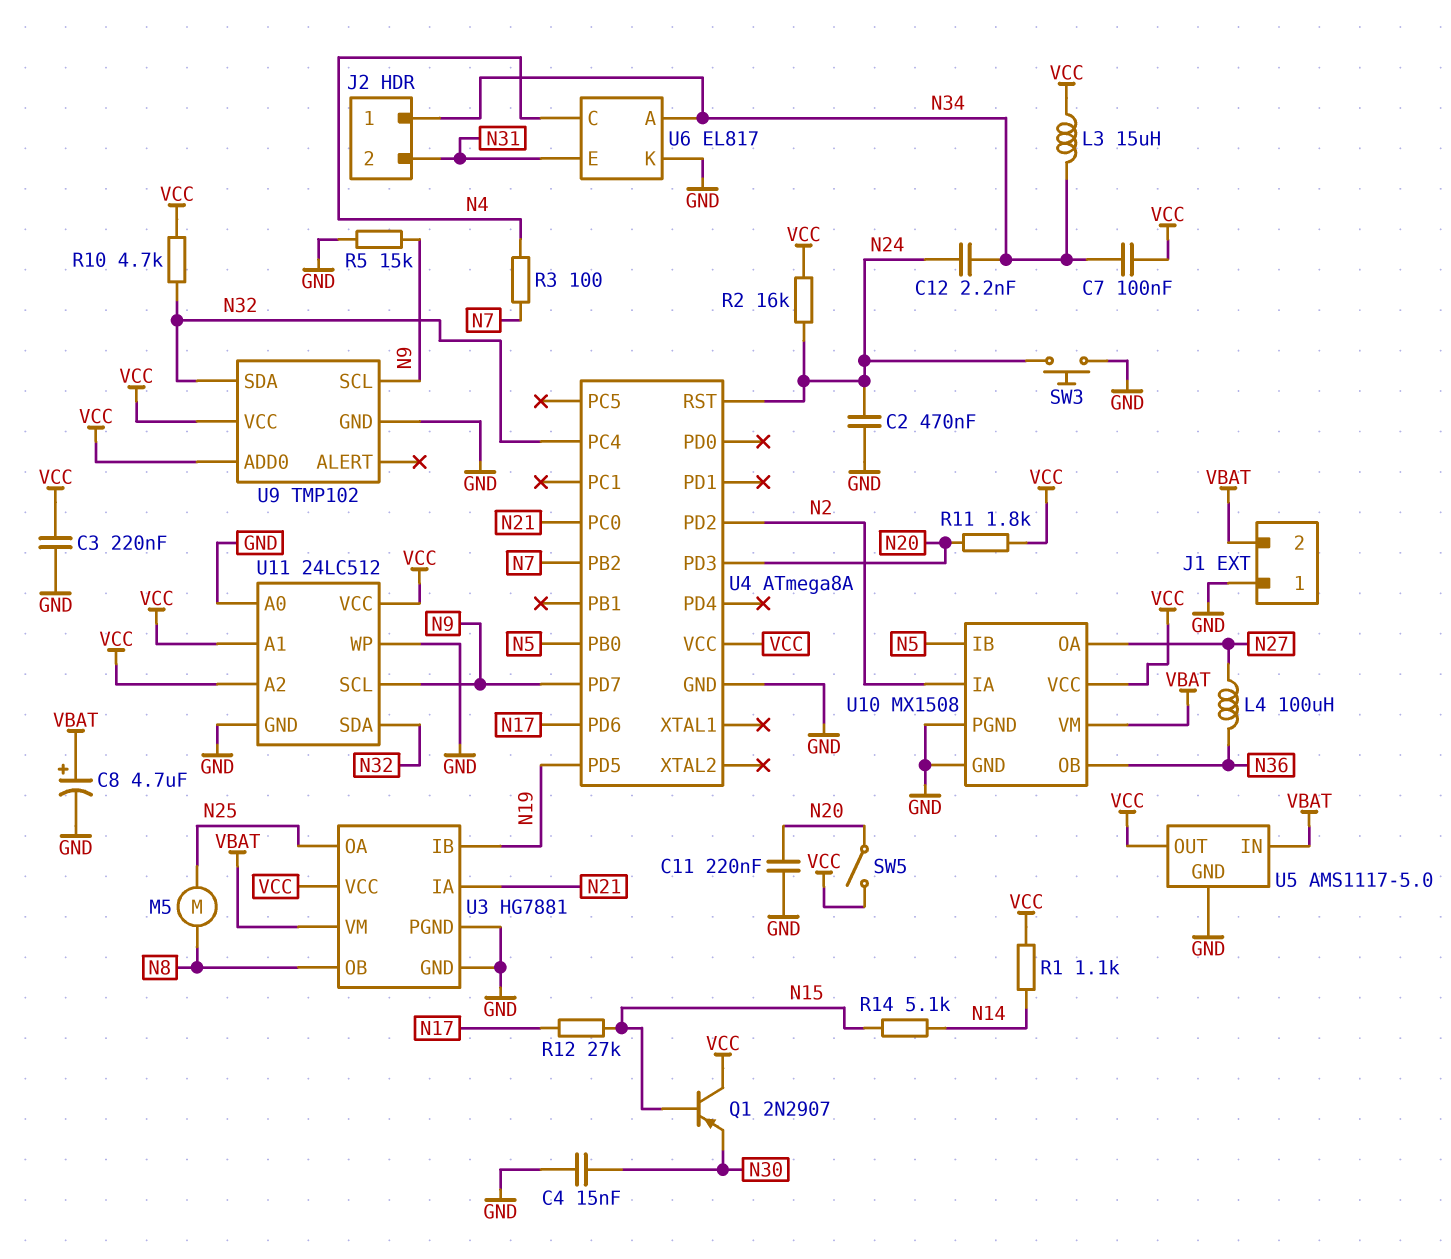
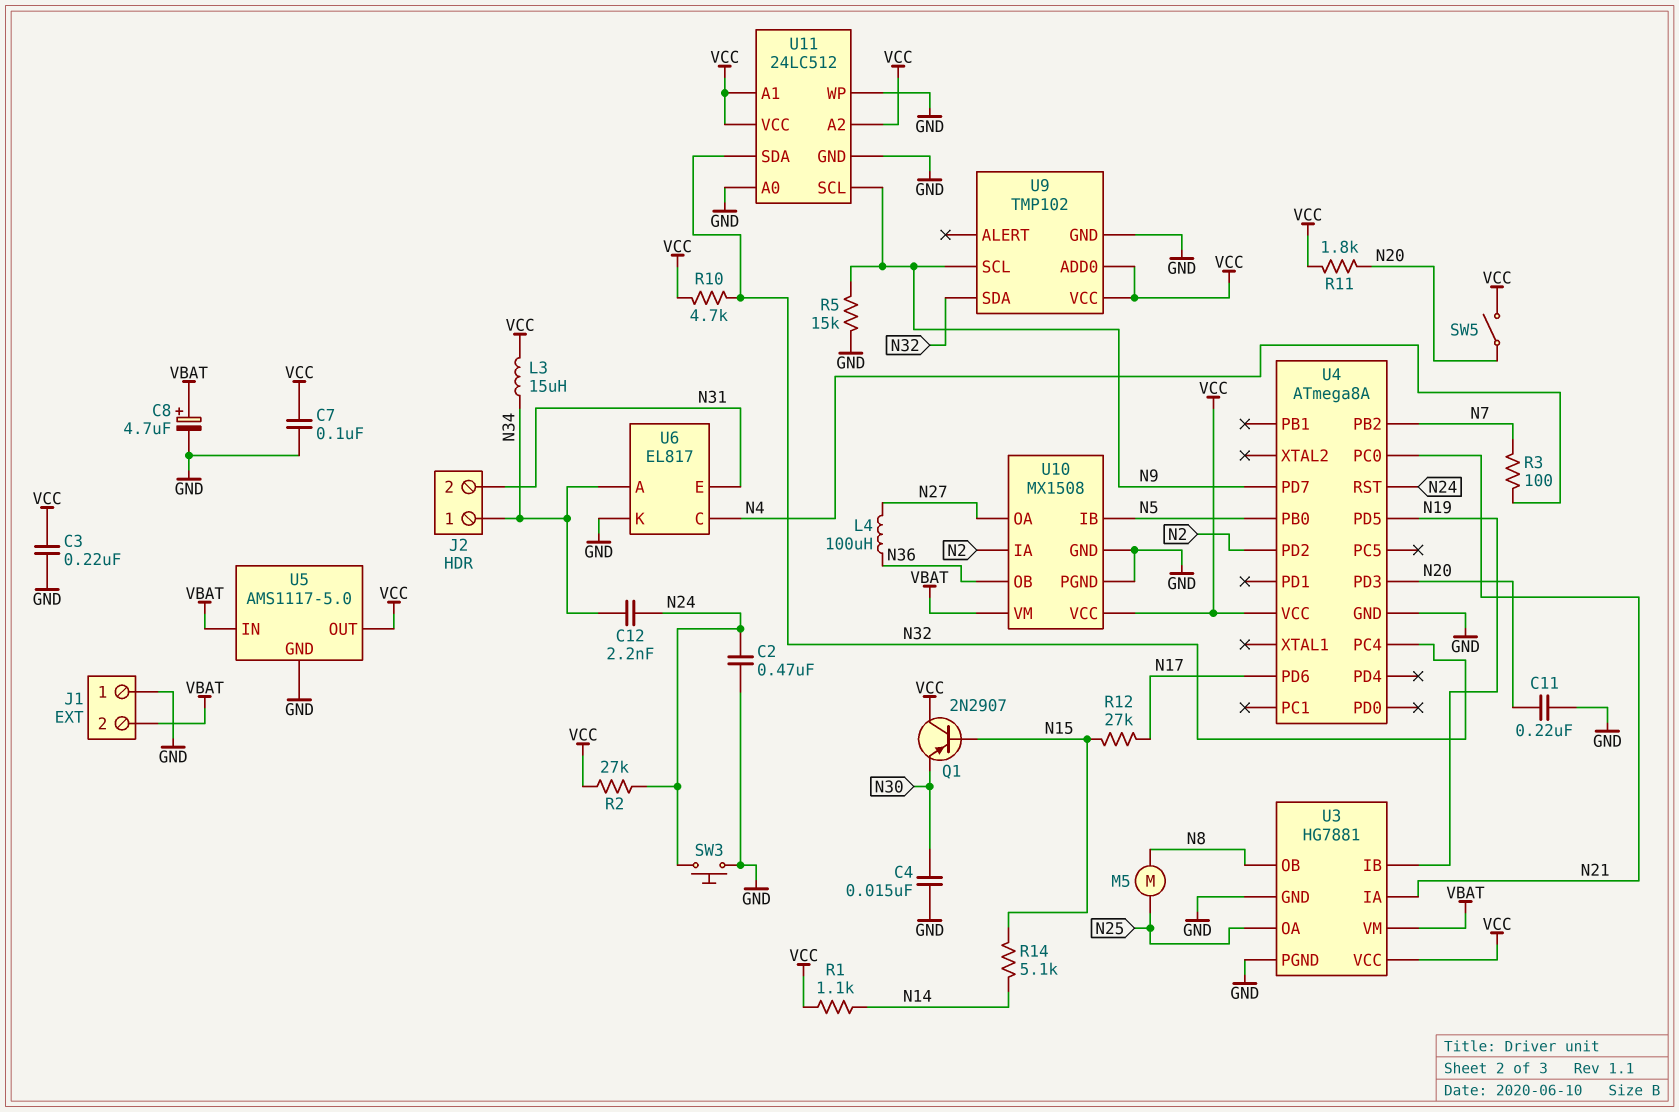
C7: 100nF (N34, VCC) -> 100nF (GND, VCC)
R2: 16k (N24, VCC) -> 27k (N24, VCC)

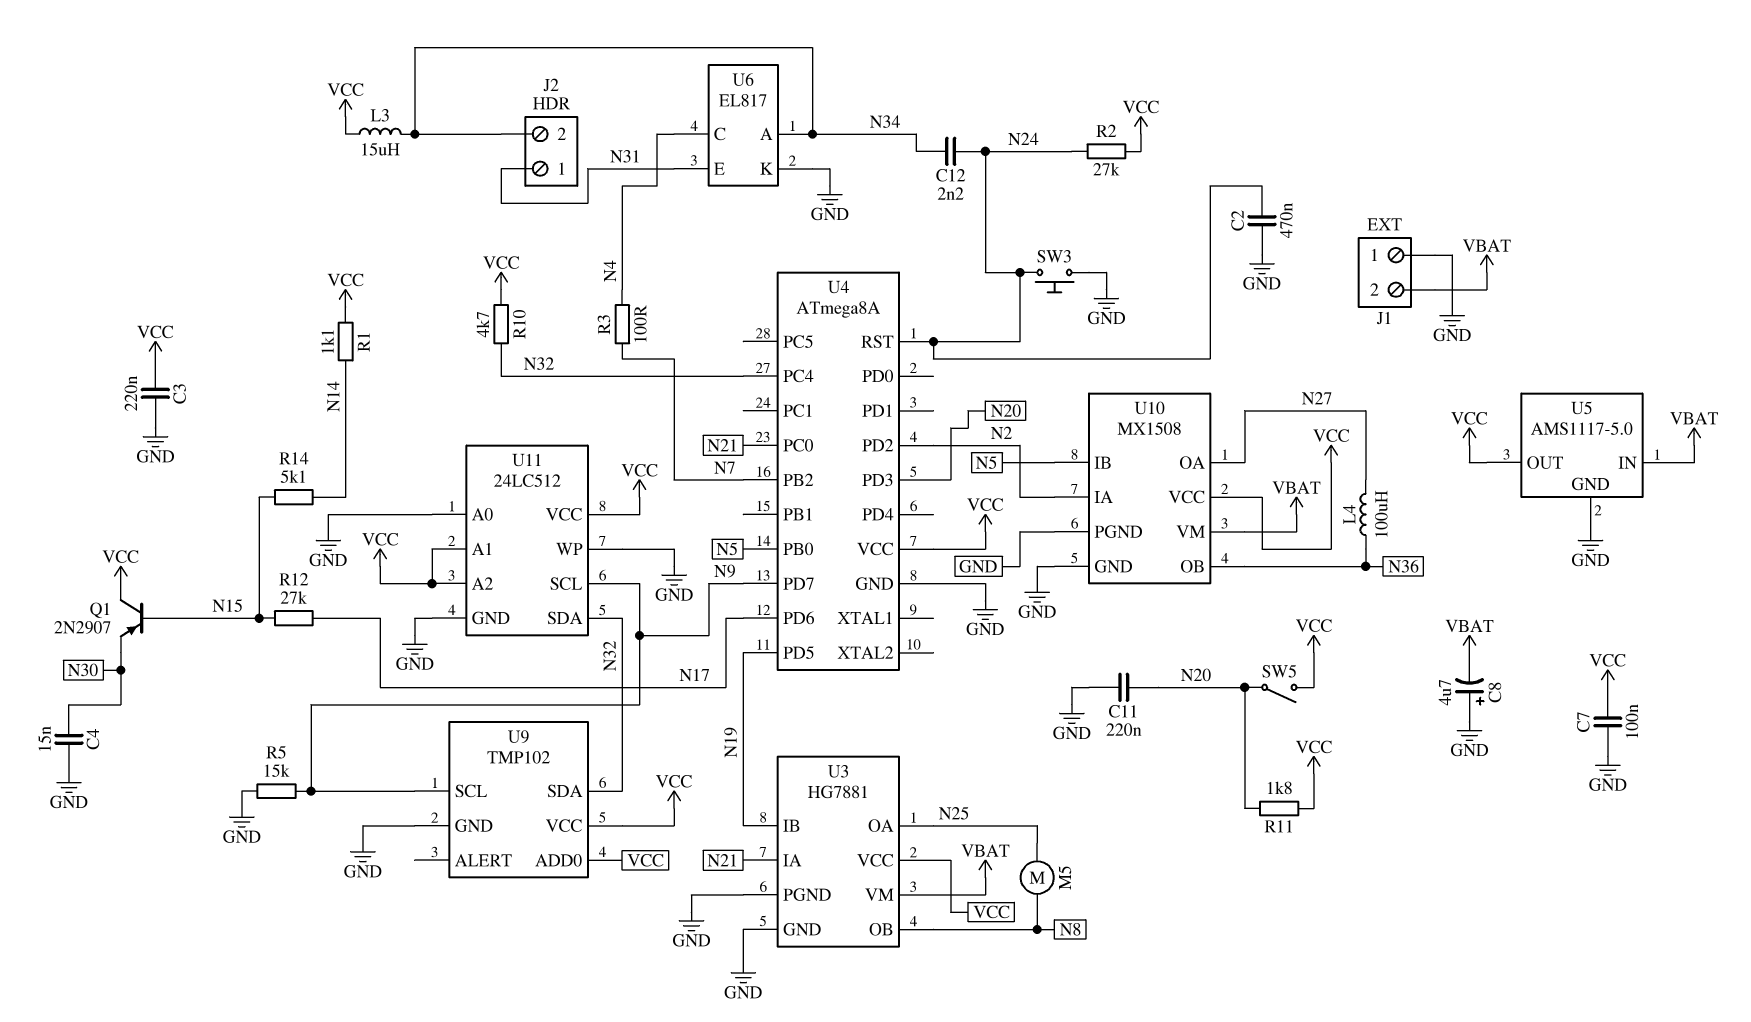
C8: 4.7uF (plus VBAT, minus GND) -> 4.7uF (plus GND, minus VBAT)
J2 pin 1: N34 -> N31
J2 pin 2: N31 -> N34

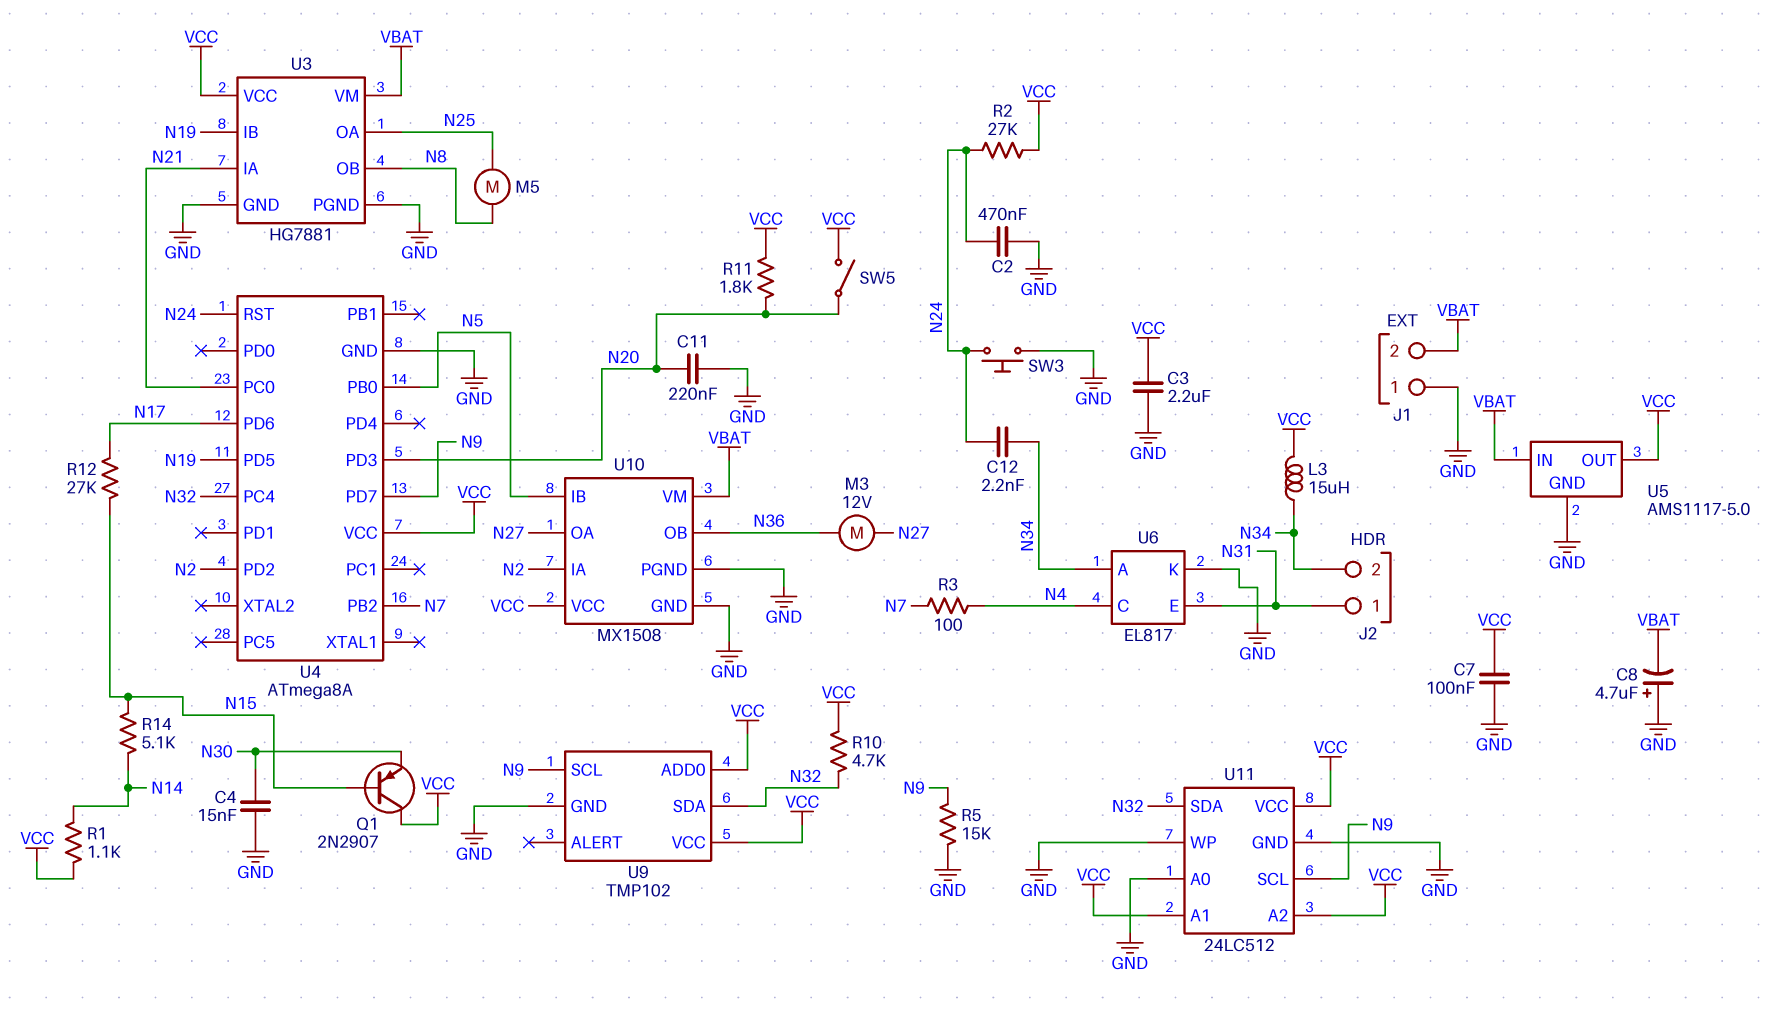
C3: 220nF (GND, VCC) -> 2.2uF (GND, VCC)
L4: 100uH (N27, N36) -> none
M3: none -> motor 12V (N27, N36)

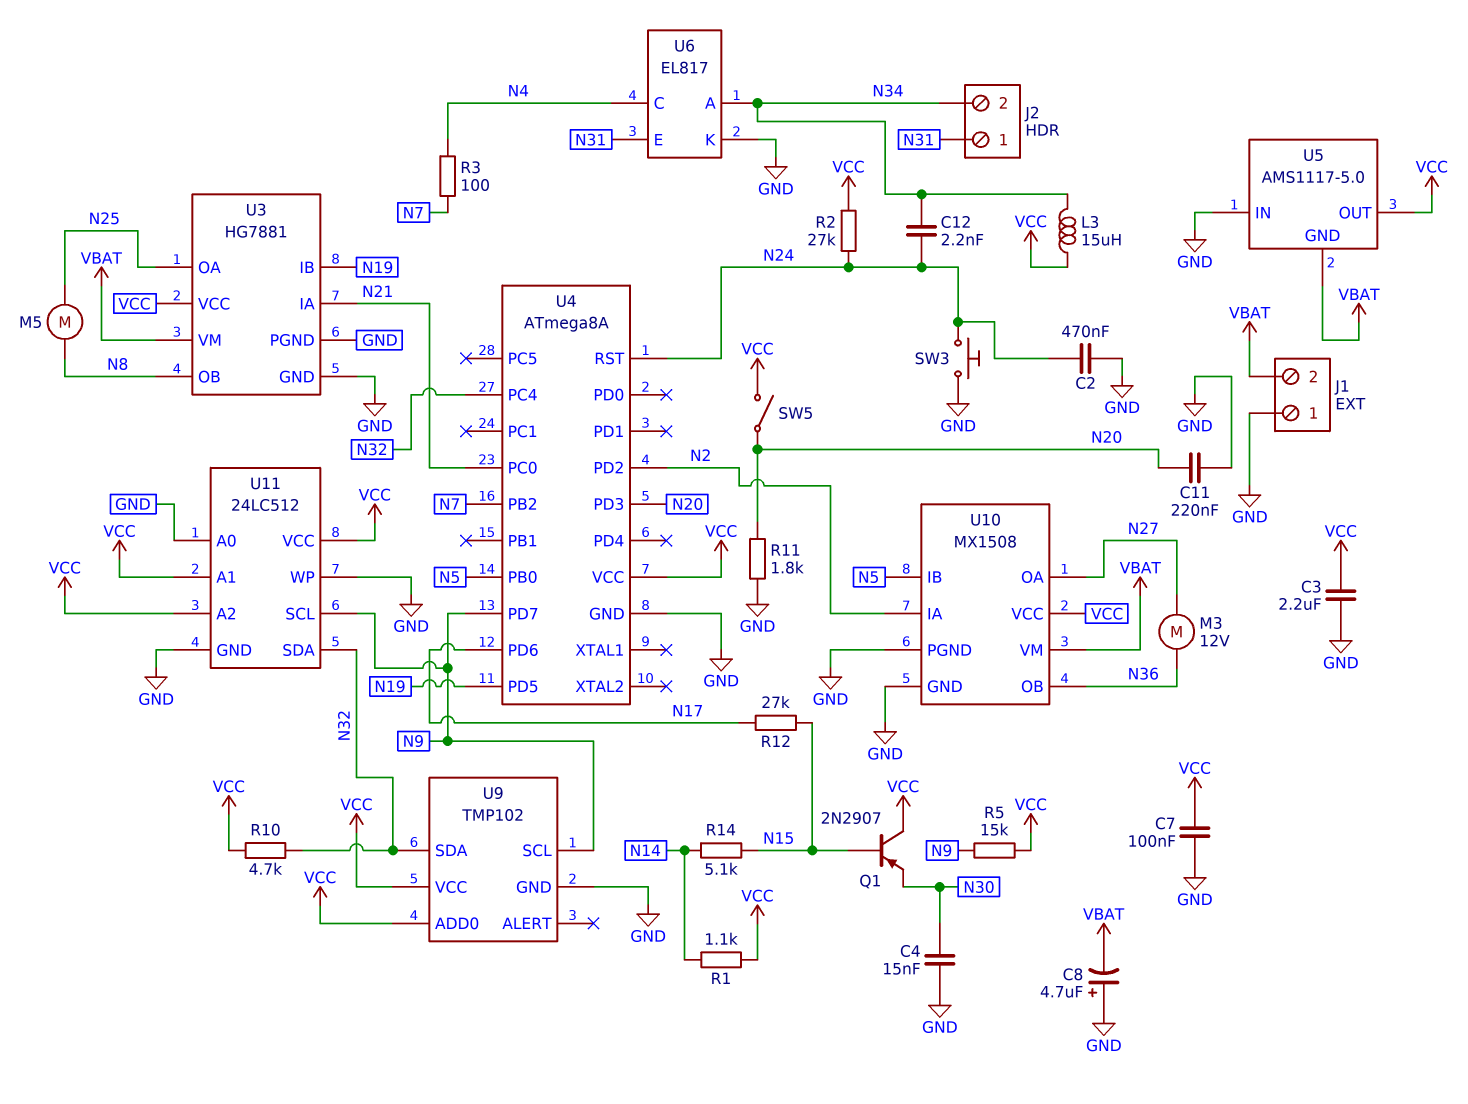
R5: 15k (GND, N9) -> 15k (N9, VCC)
R11: 1.8k (N20, VCC) -> 1.8k (GND, N20)
U5 pin GND: GND -> VBAT
U5 pin IN: VBAT -> GND

